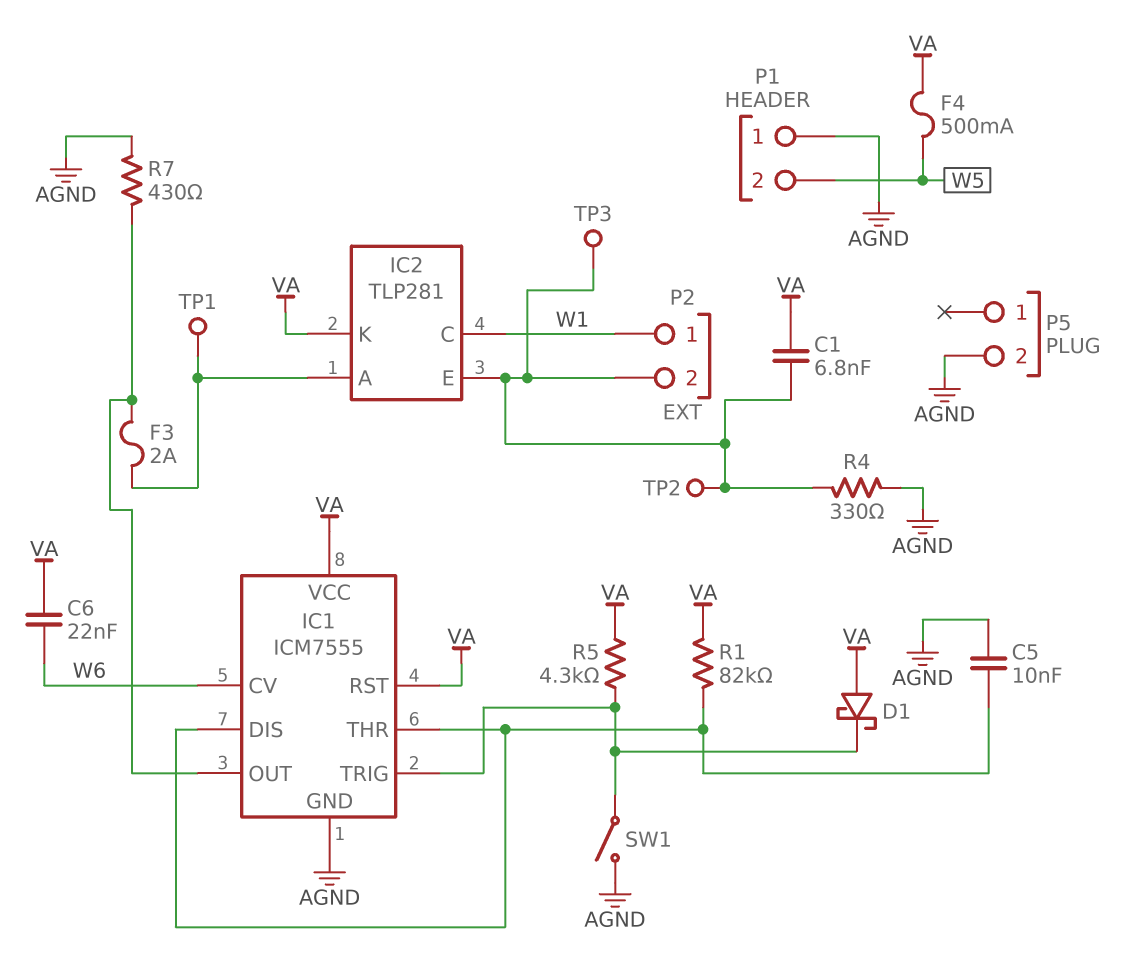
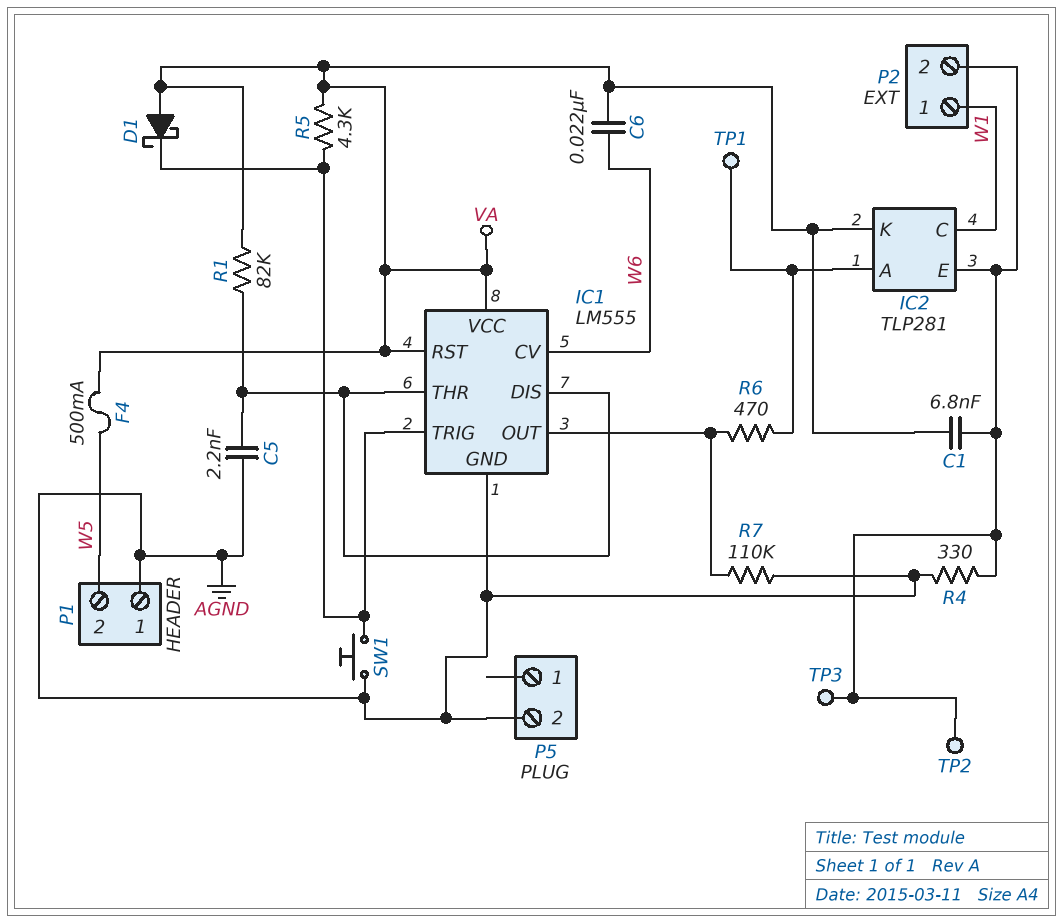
C5: 10nF (AGND, IC1/DIS) -> 2.2nF (AGND, IC1/DIS)
F3: 2A (IC1/OUT, IC2/A) -> none
IC1: ICM7555 -> LM555
R6: none -> 470 (IC1/OUT, IC2/A)
R7: 430 (AGND, IC1/OUT) -> 110k (AGND, IC1/OUT)
SW1: switch (AGND, IC1/TRIG) -> button (AGND, IC1/TRIG)

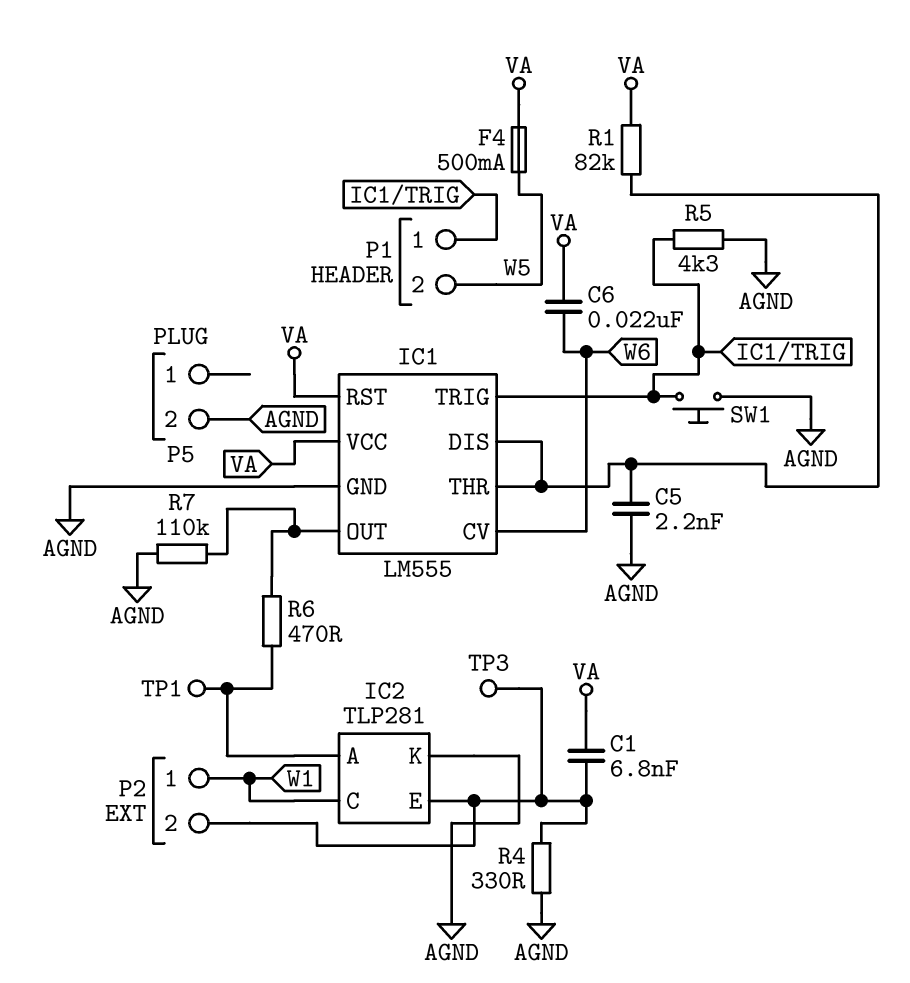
D1: schottky (A VA, K IC1/TRIG) -> none
IC2 pin K: VA -> AGND
P1 pin 1: AGND -> IC1/TRIG
R5: 4.3k (IC1/TRIG, VA) -> 4.3k (AGND, IC1/TRIG)
TP2: test point (IC2/E) -> none

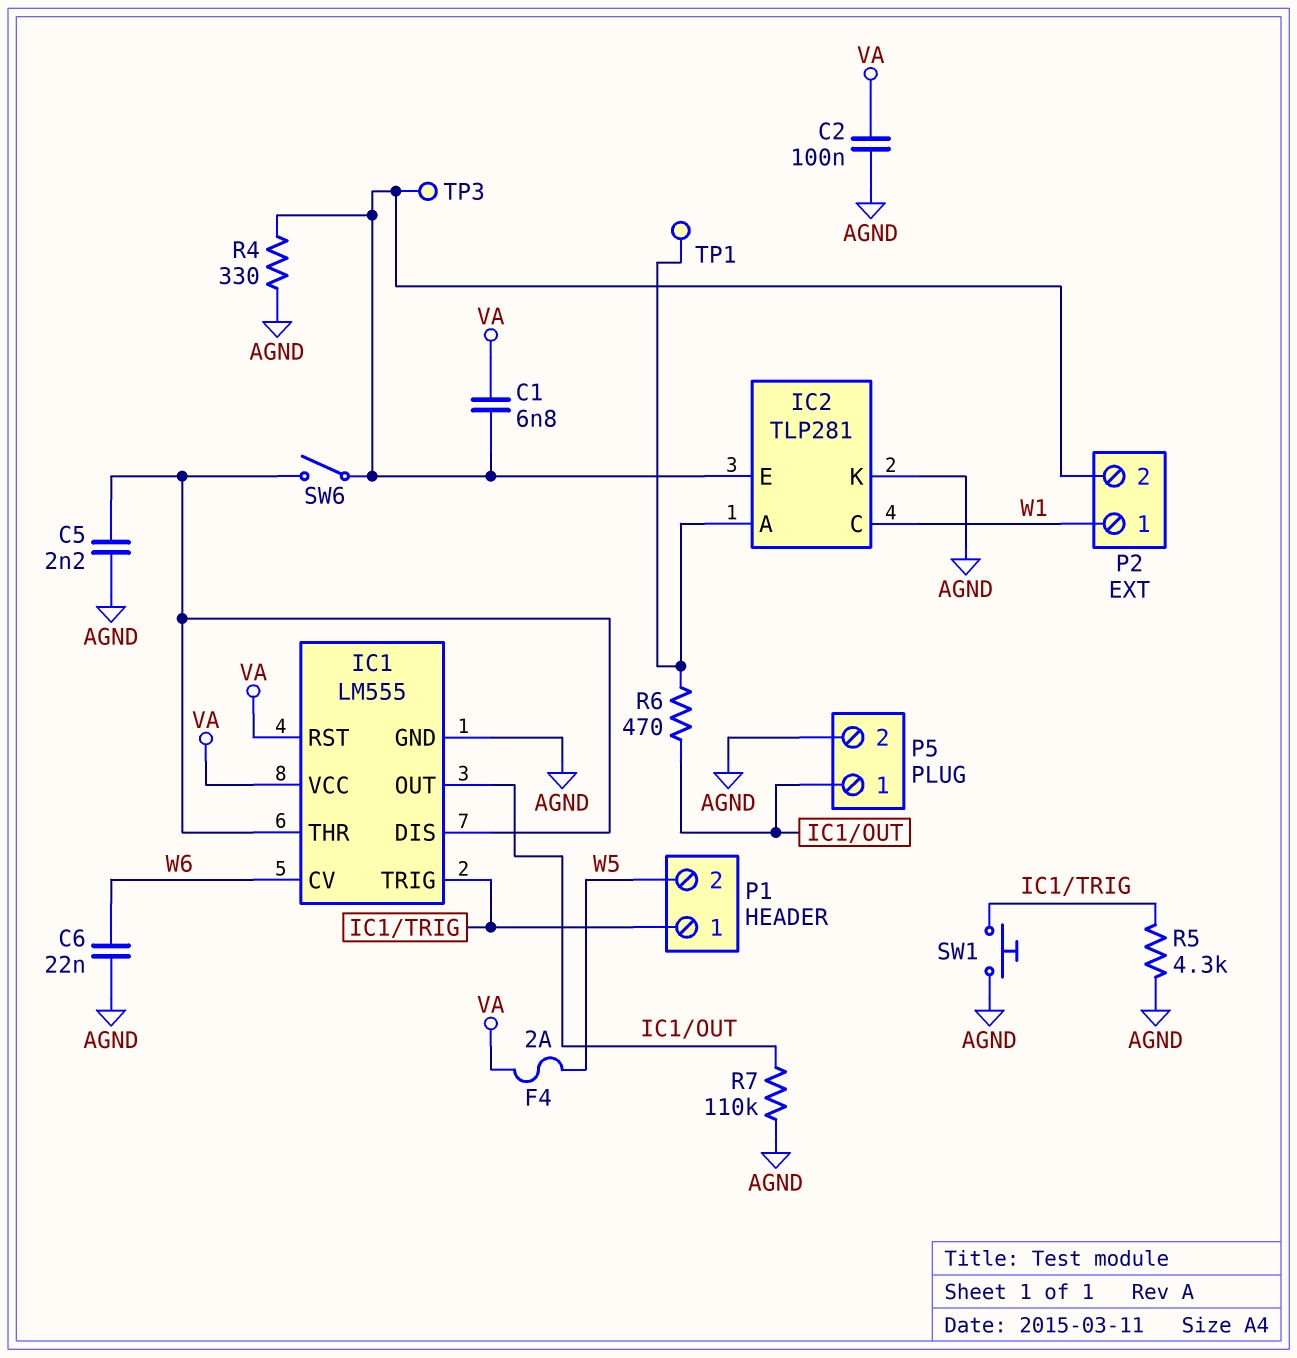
C2: none -> 100nF (AGND, VA)
C6: 22nF (VA, W6) -> 22nF (AGND, W6)
F4: 500mA (VA, W5) -> 2A (VA, W5)
P5 pin 1: none -> IC1/OUT
R1: 82k (IC1/DIS, VA) -> none
SW6: none -> switch (IC1/DIS, IC2/E)

